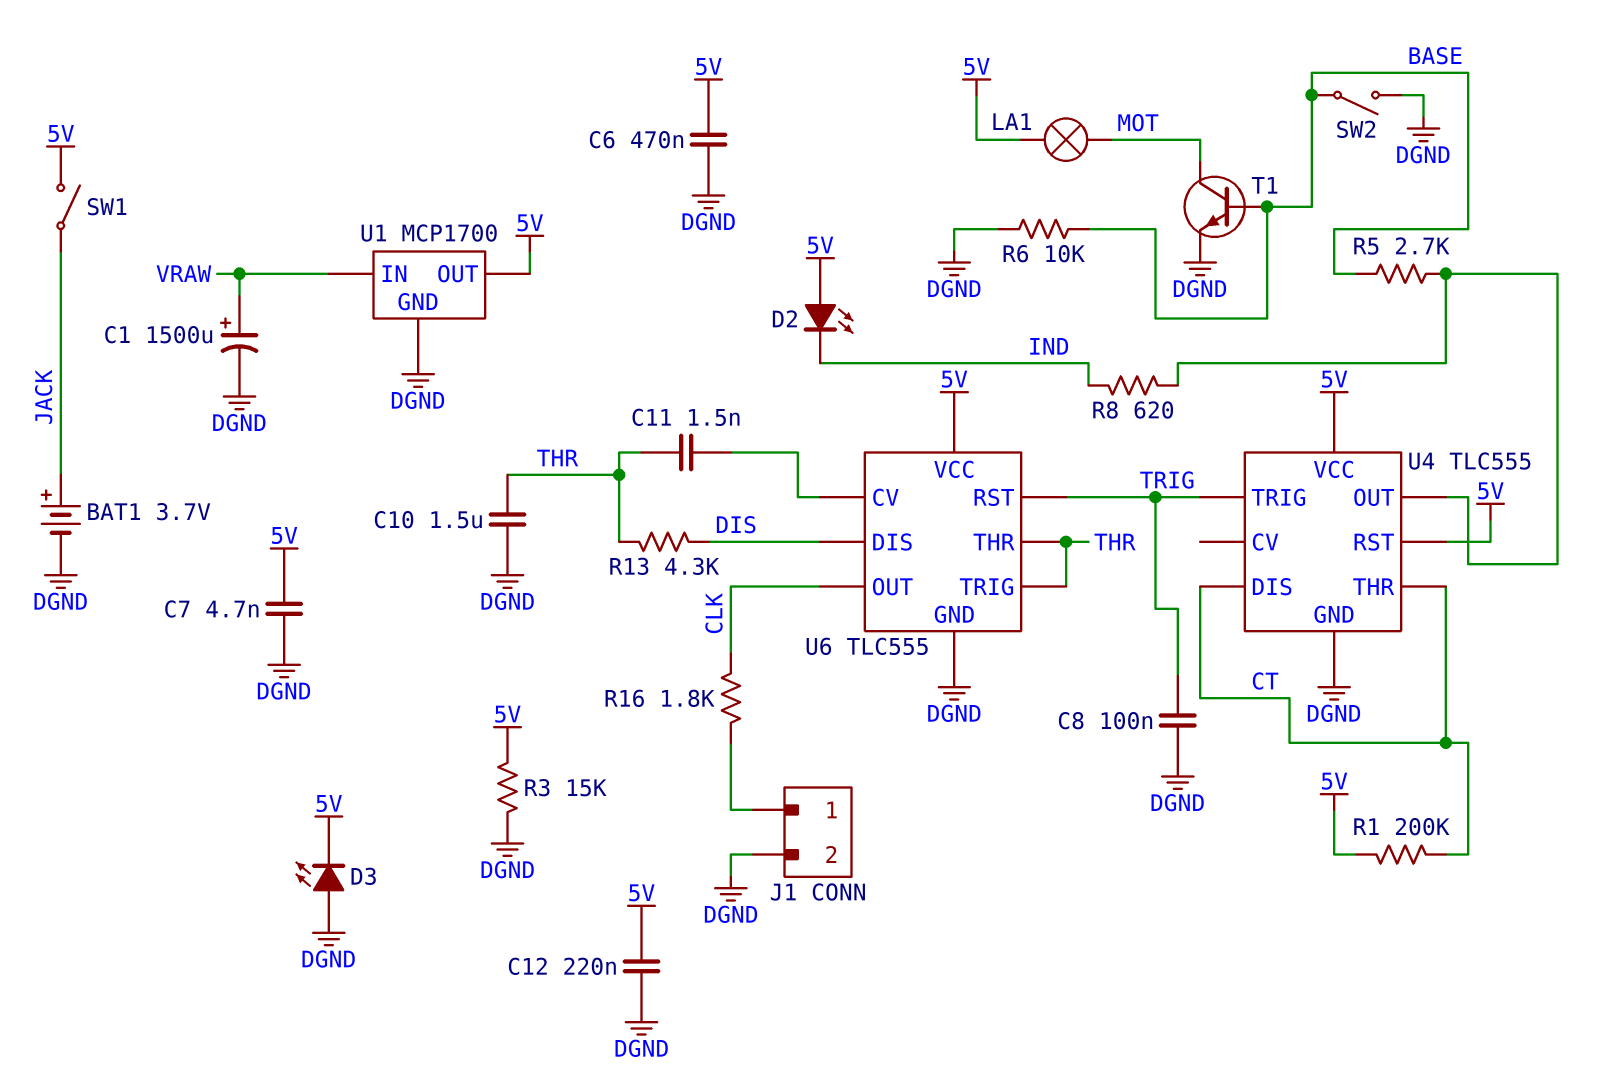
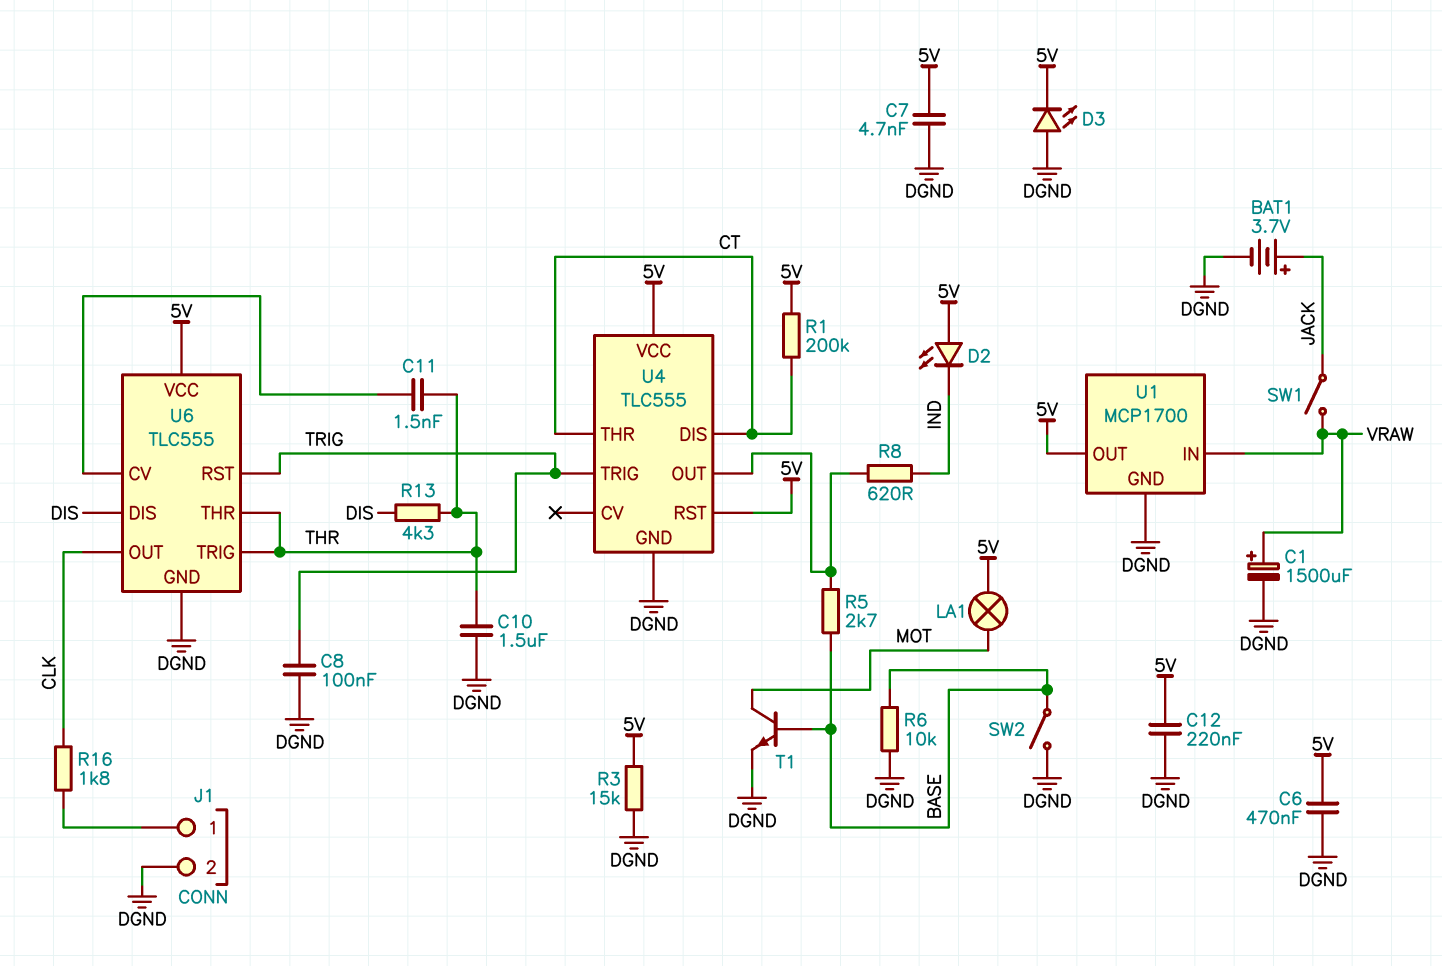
SW1: switch (5V, JACK) -> switch (JACK, VRAW)

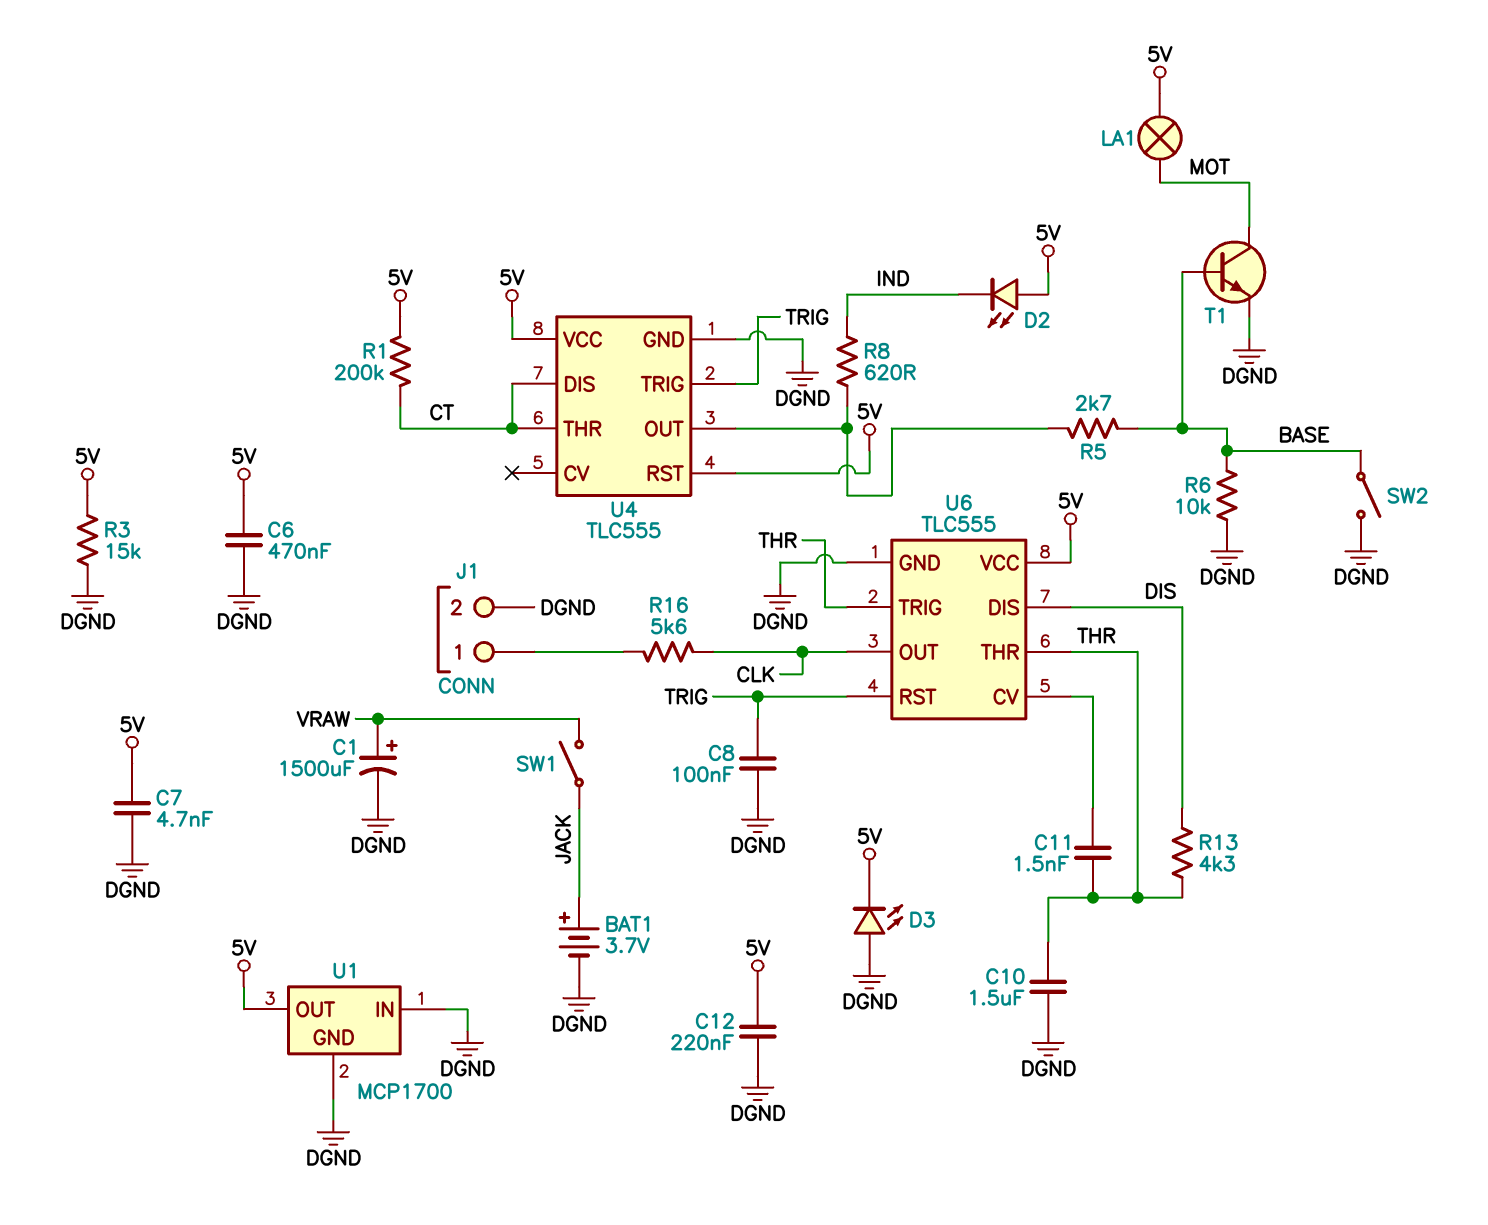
R16: 1.8k (CLK, J1/1) -> 5.6k (CLK, J1/1)
U1 pin IN: VRAW -> DGND

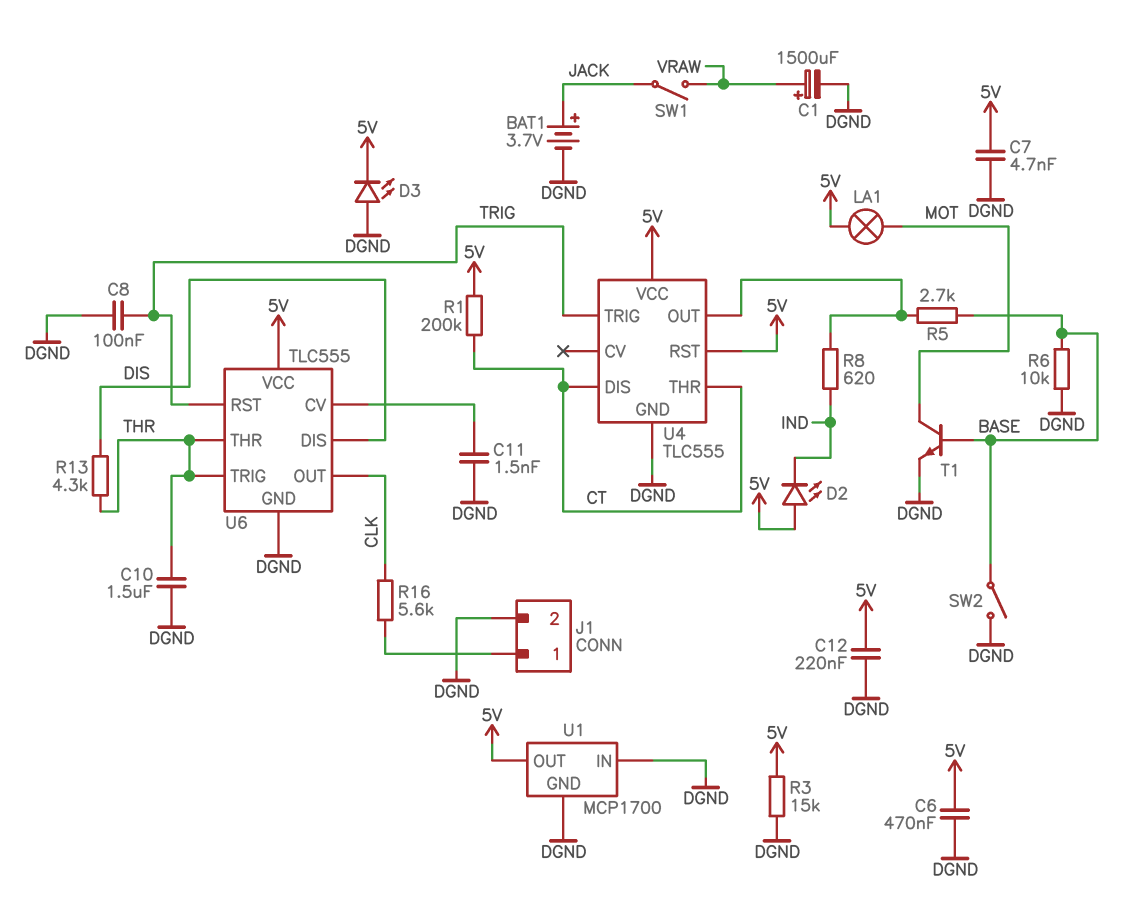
C11: 1.5nF (THR, U6/CV) -> 1.5nF (DGND, U6/CV)

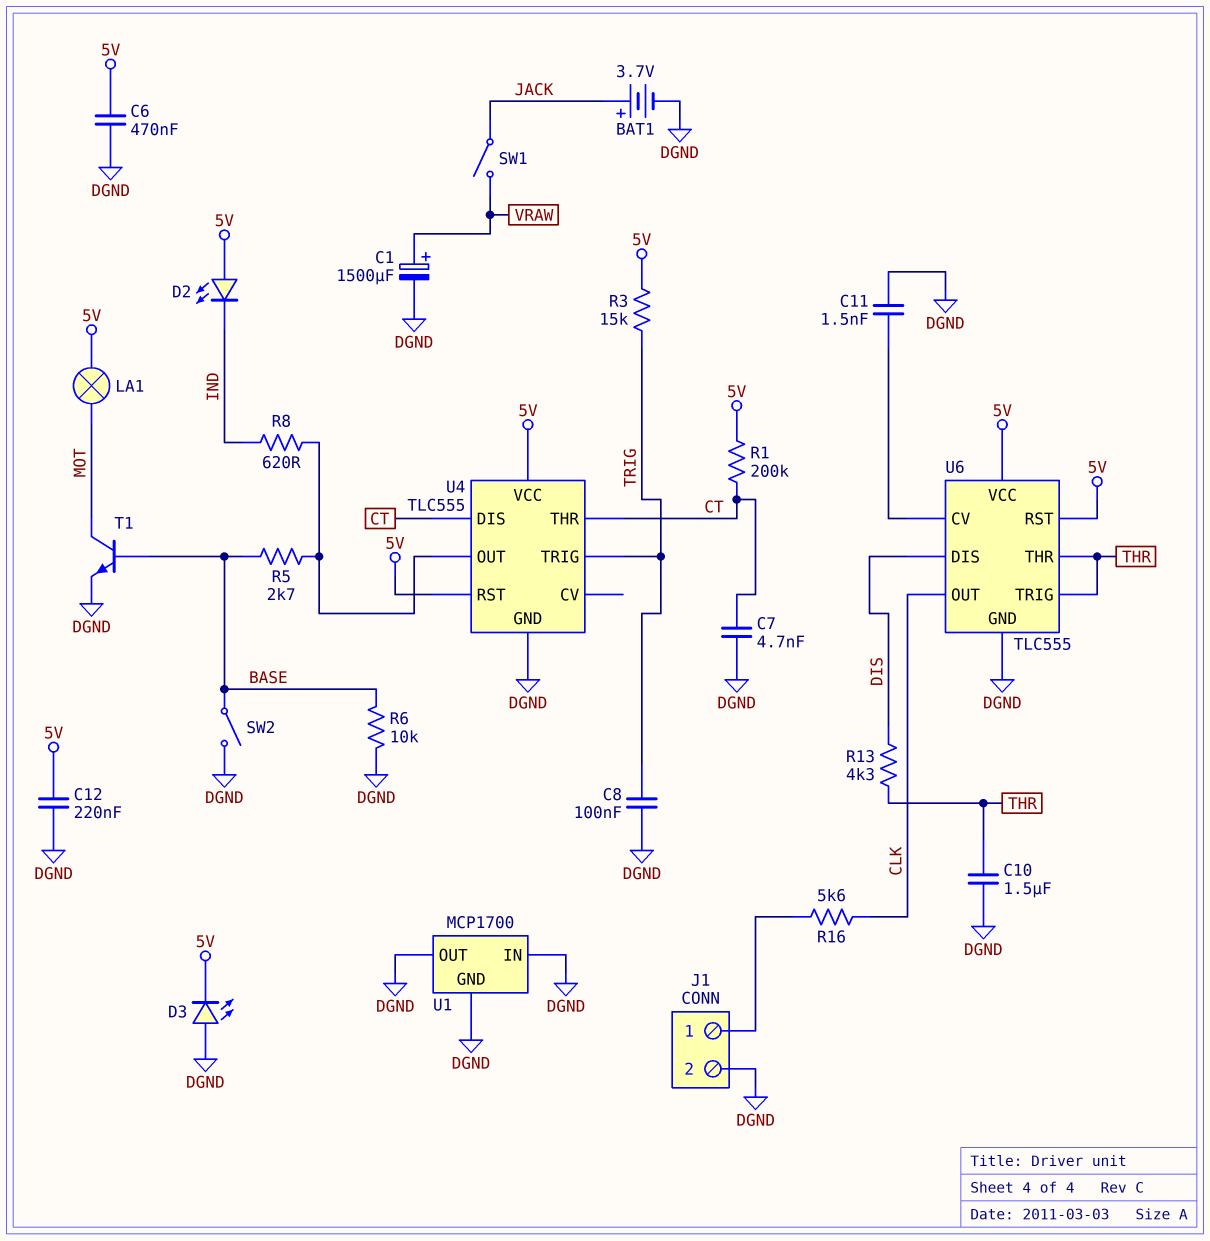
C7: 4.7nF (5V, DGND) -> 4.7nF (CT, DGND)
R3: 15k (5V, DGND) -> 15k (5V, TRIG)
U1 pin OUT: 5V -> DGND
U6 pin RST: TRIG -> 5V

